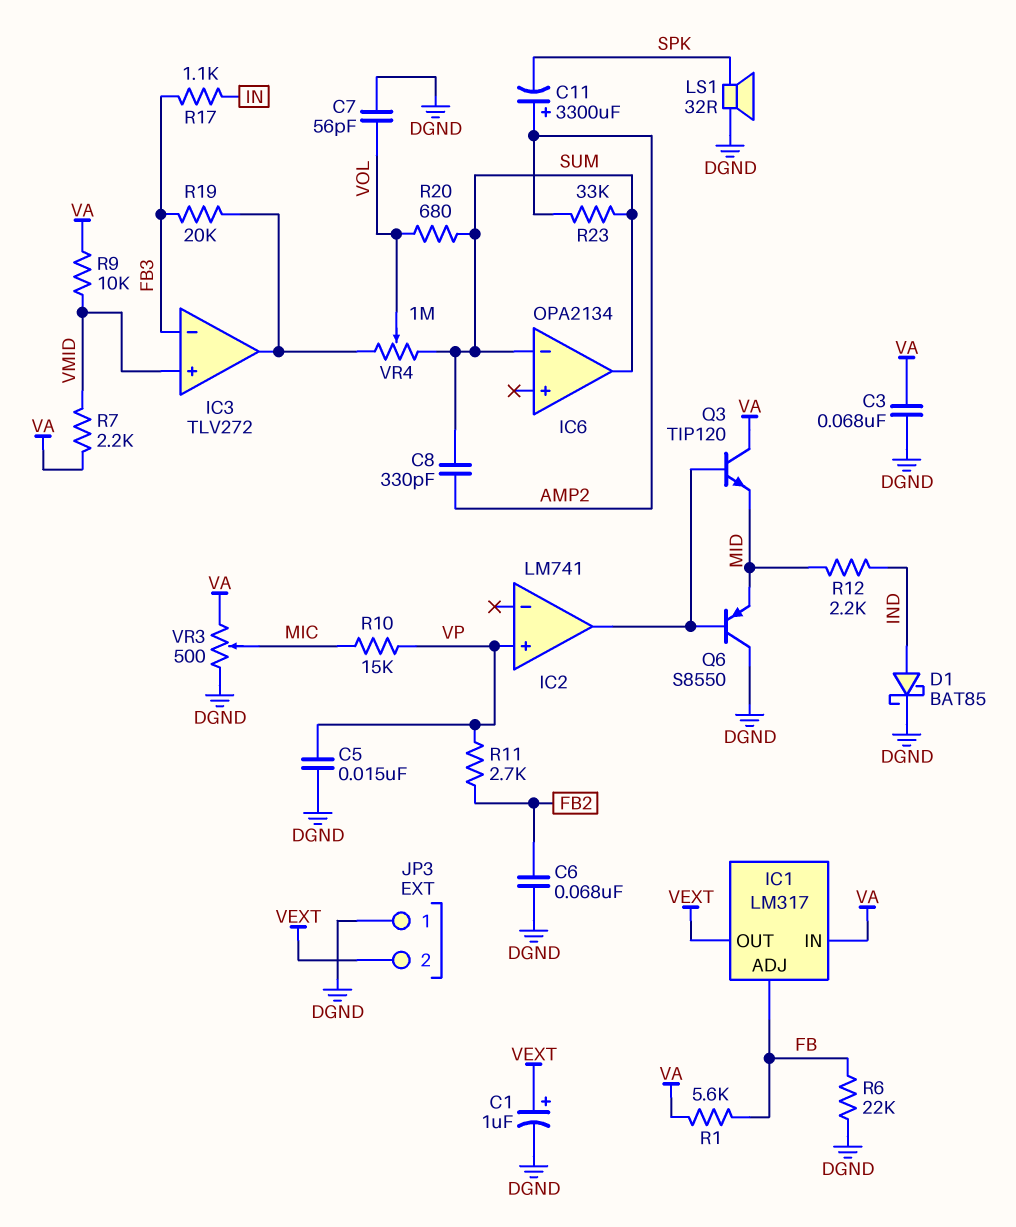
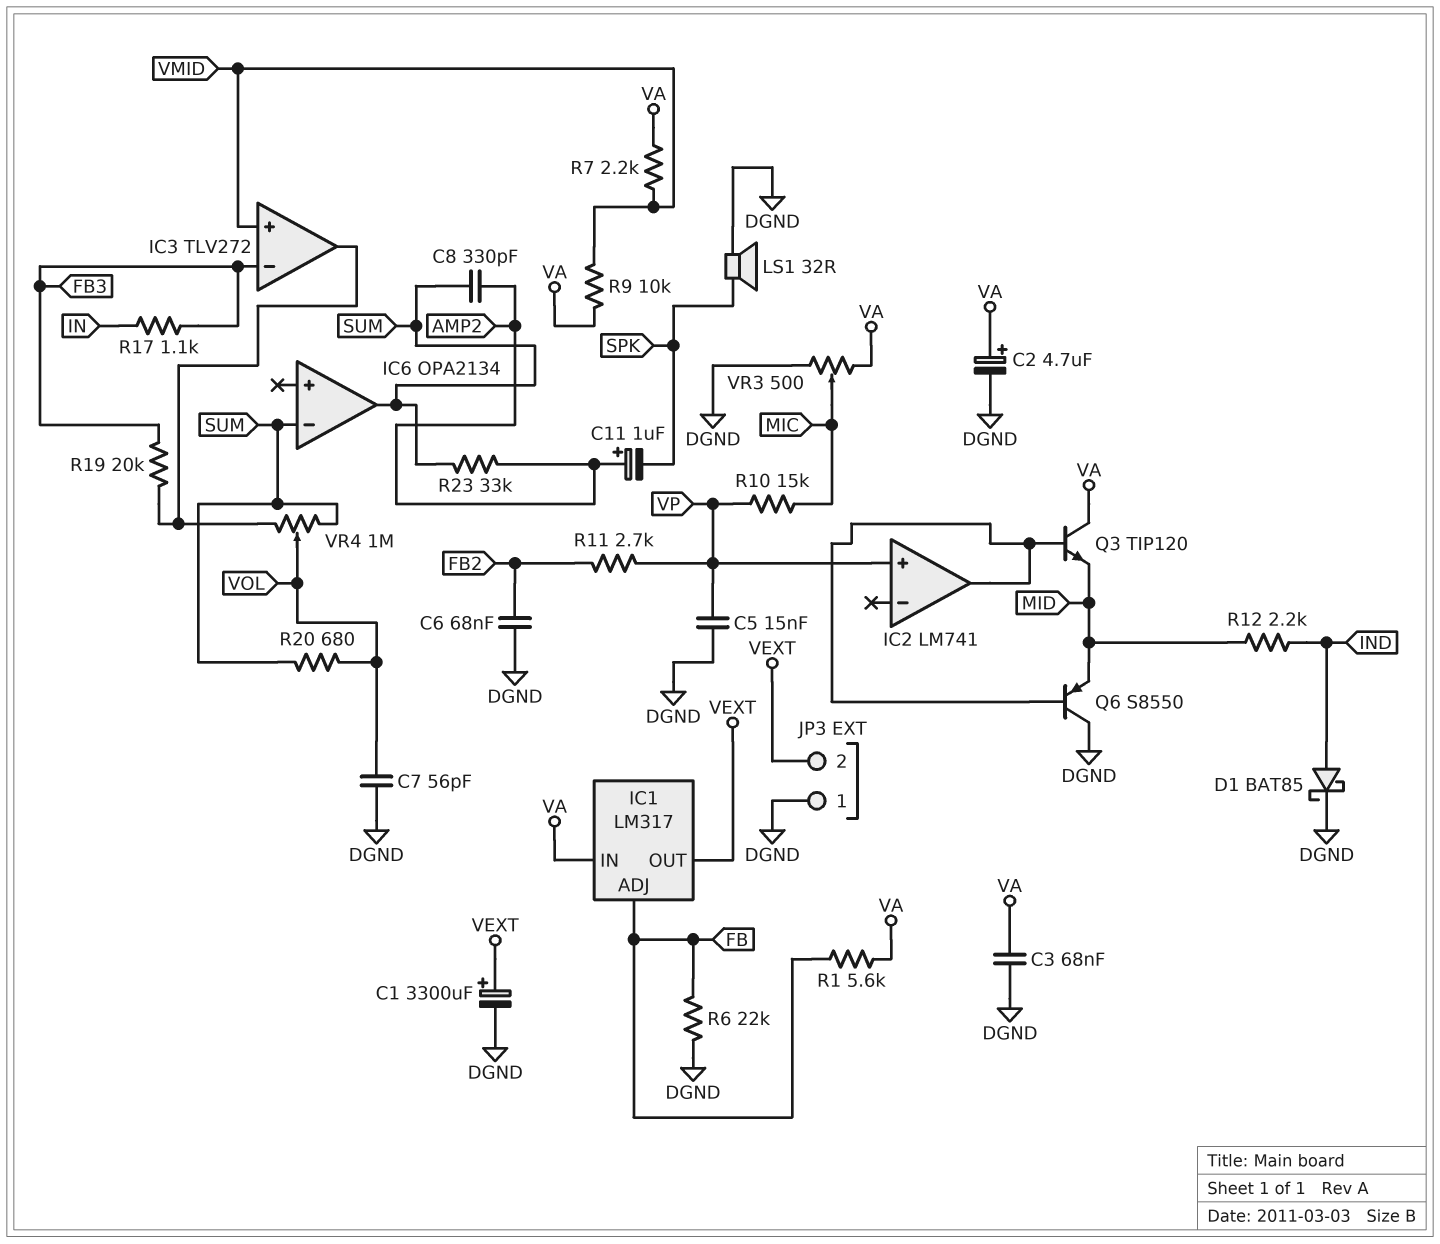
C1: 1uF (plus VEXT, minus DGND) -> 3300uF (plus VEXT, minus DGND)
C2: none -> 4.7uF (plus VA, minus DGND)
C11: 3300uF (plus AMP2, minus SPK) -> 1uF (plus AMP2, minus SPK)

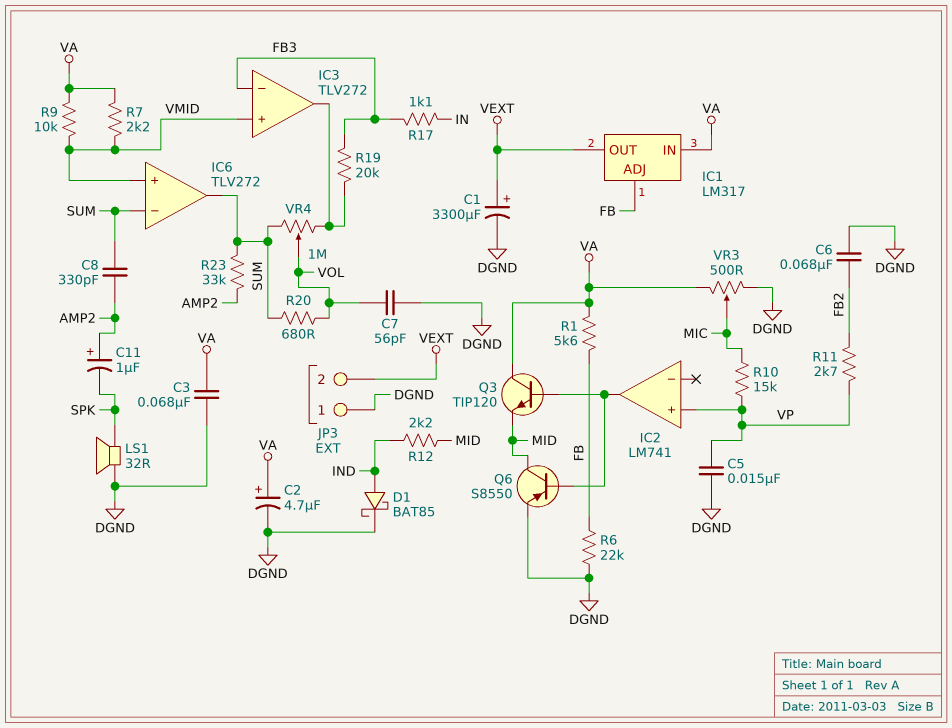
IC6: OPA2134 -> TLV272
IC6 pin in+: none -> VMID
Q6: PNP S8550 (B IC2/out, C DGND, E MID) -> PNP S8550 (B IC2/out, C MID, E DGND)

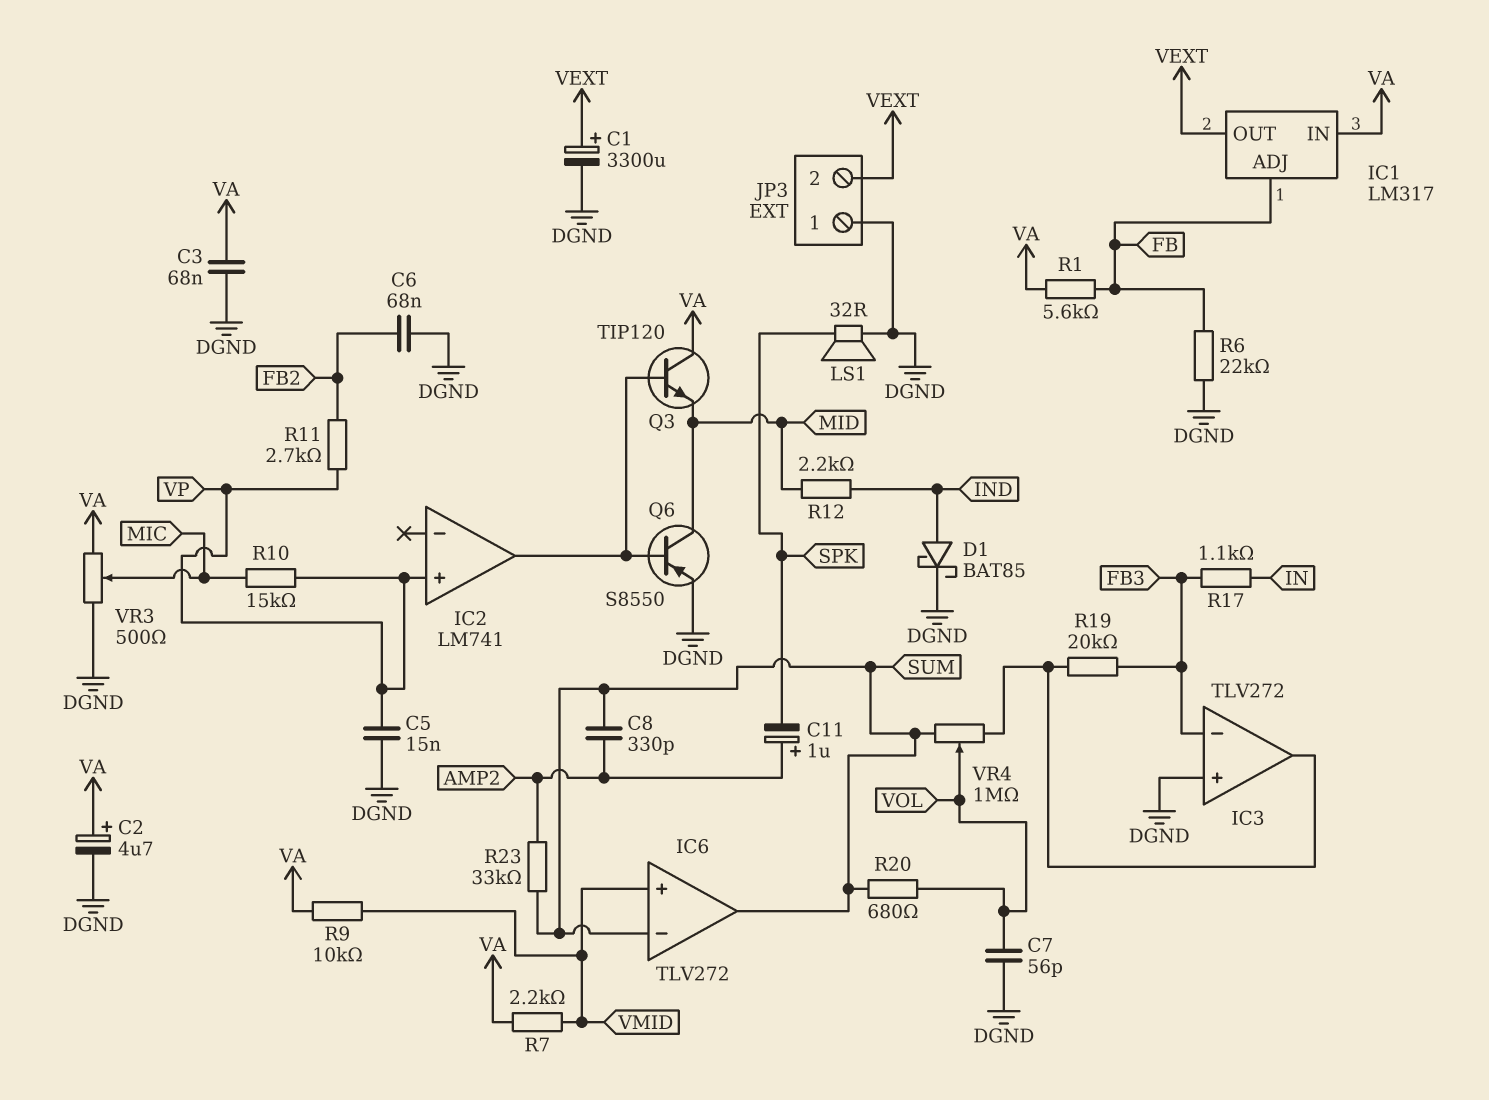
IC3 pin in+: VMID -> DGND

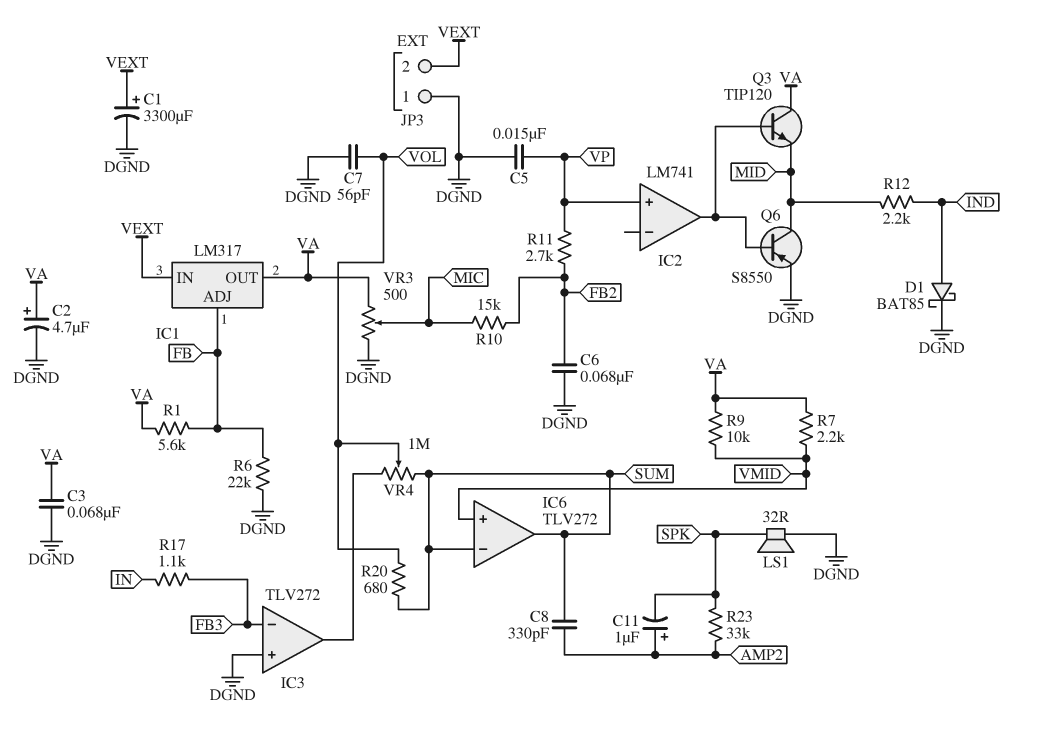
IC1 pin IN: VA -> VEXT
IC1 pin OUT: VEXT -> VA
R10: 15k (MIC, VP) -> 15k (FB2, MIC)
R19: 20k (FB3, IC3/out) -> none
R23: 33k (AMP2, SUM) -> 33k (AMP2, SPK)

